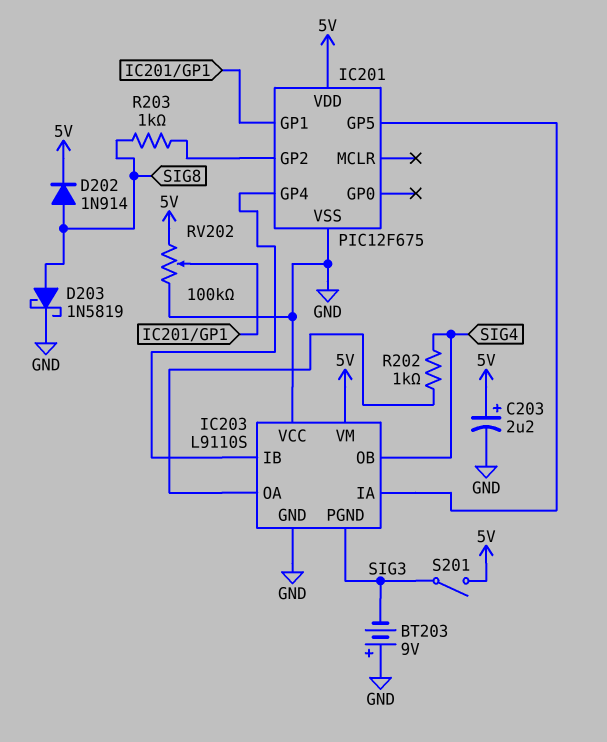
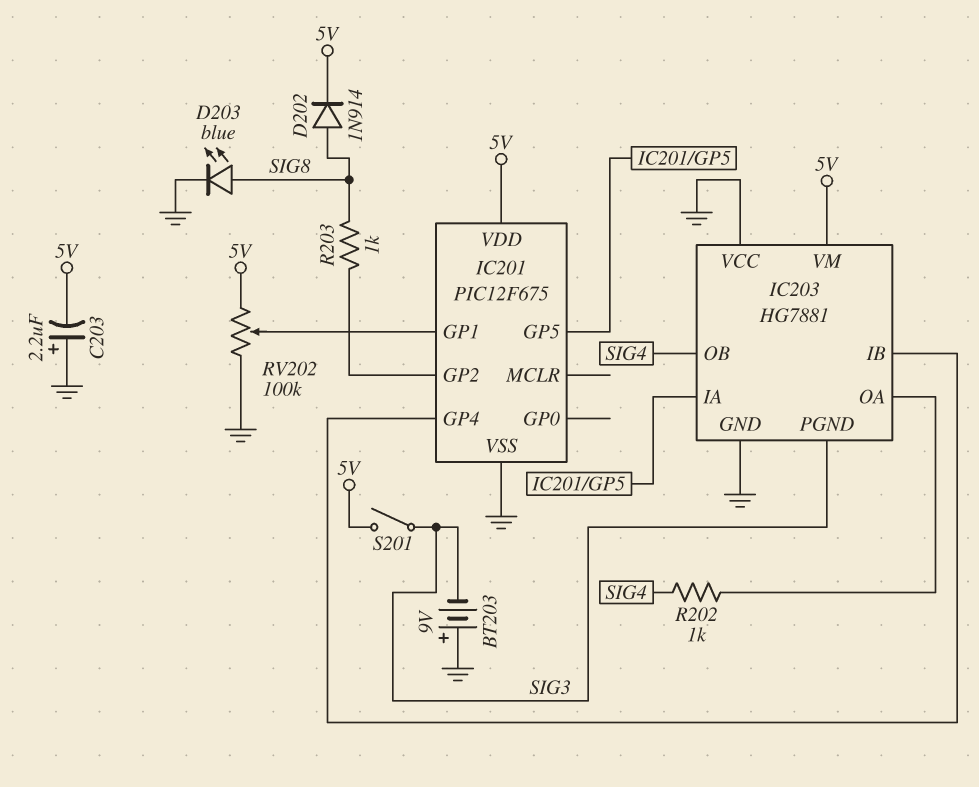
C203: 2.2uF (plus 5V, minus GND) -> 2.2uF (plus GND, minus 5V)
D203: schottky 1N5819 (A SIG8, K GND) -> LED blue (A SIG8, K GND)
IC203: L9110S -> HG7881

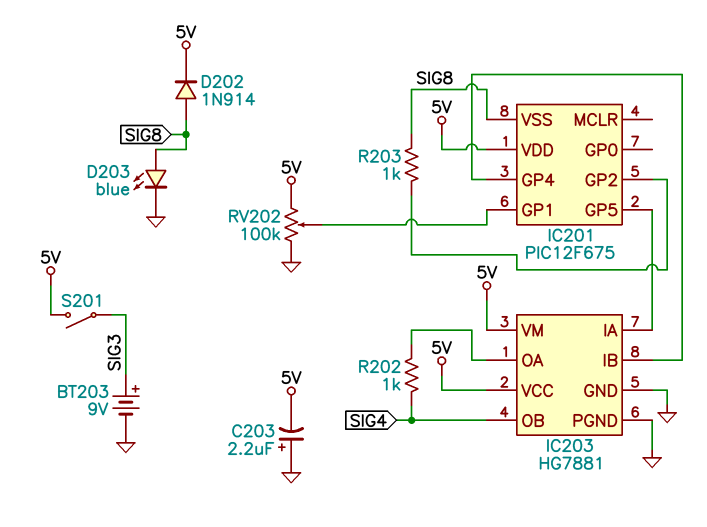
BT203: 9V (plus GND, minus SIG3) -> 9V (plus SIG3, minus GND)
IC201 pin VSS: GND -> SIG8
IC203 pin PGND: SIG3 -> GND
IC203 pin VCC: GND -> 5V

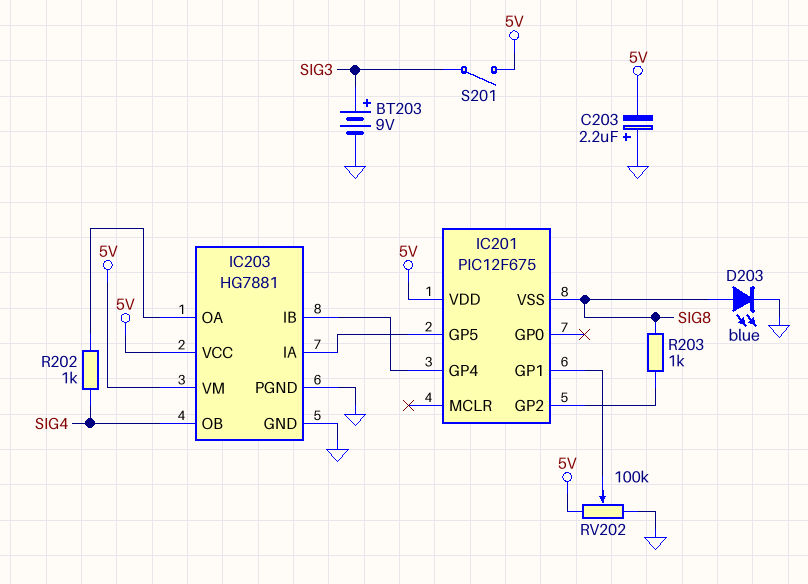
D202: diode 1N914 (A SIG8, K 5V) -> none

